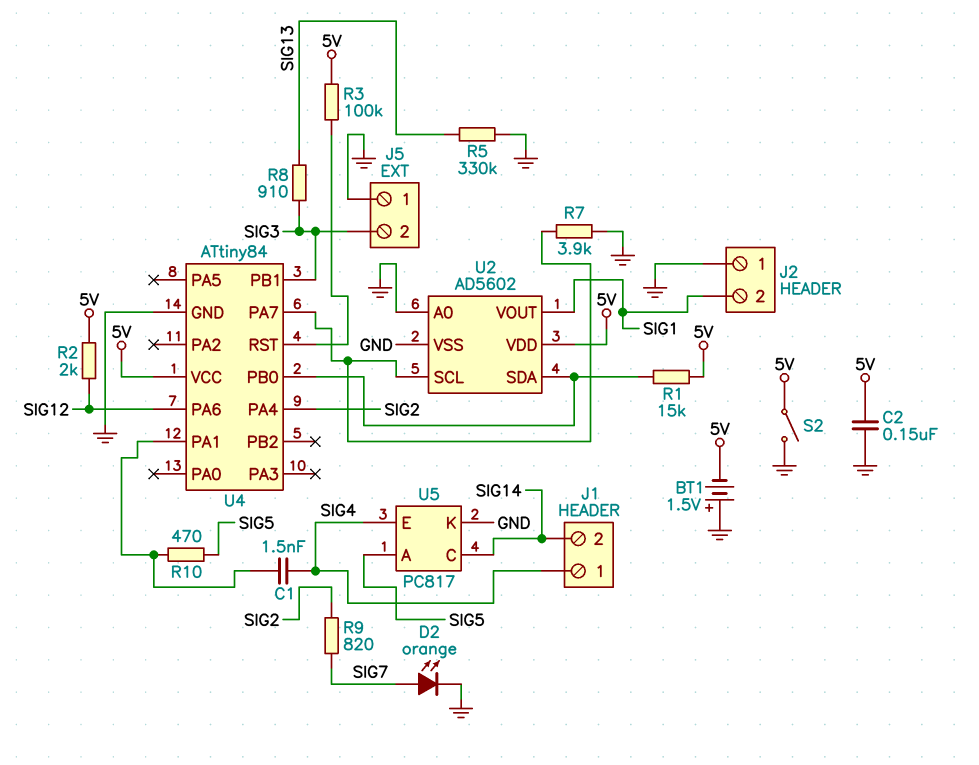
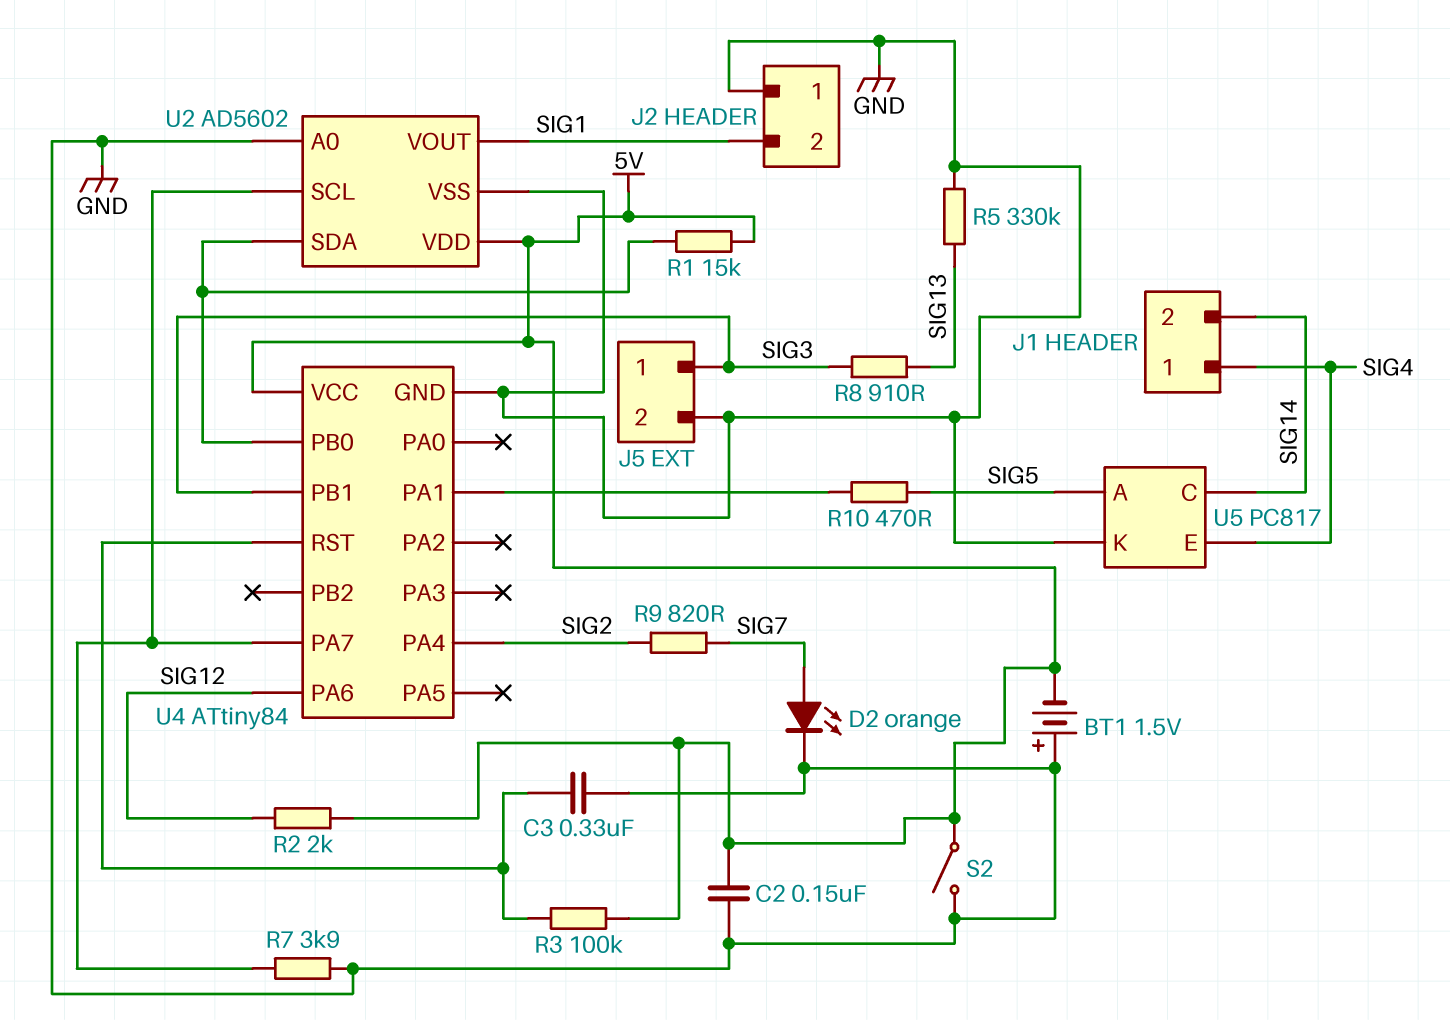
C1: 1.5nF (SIG4, U4/PA1) -> none
C3: none -> 330nF (GND, U4/RST)
J5 pin 1: GND -> SIG3
J5 pin 2: SIG3 -> GND

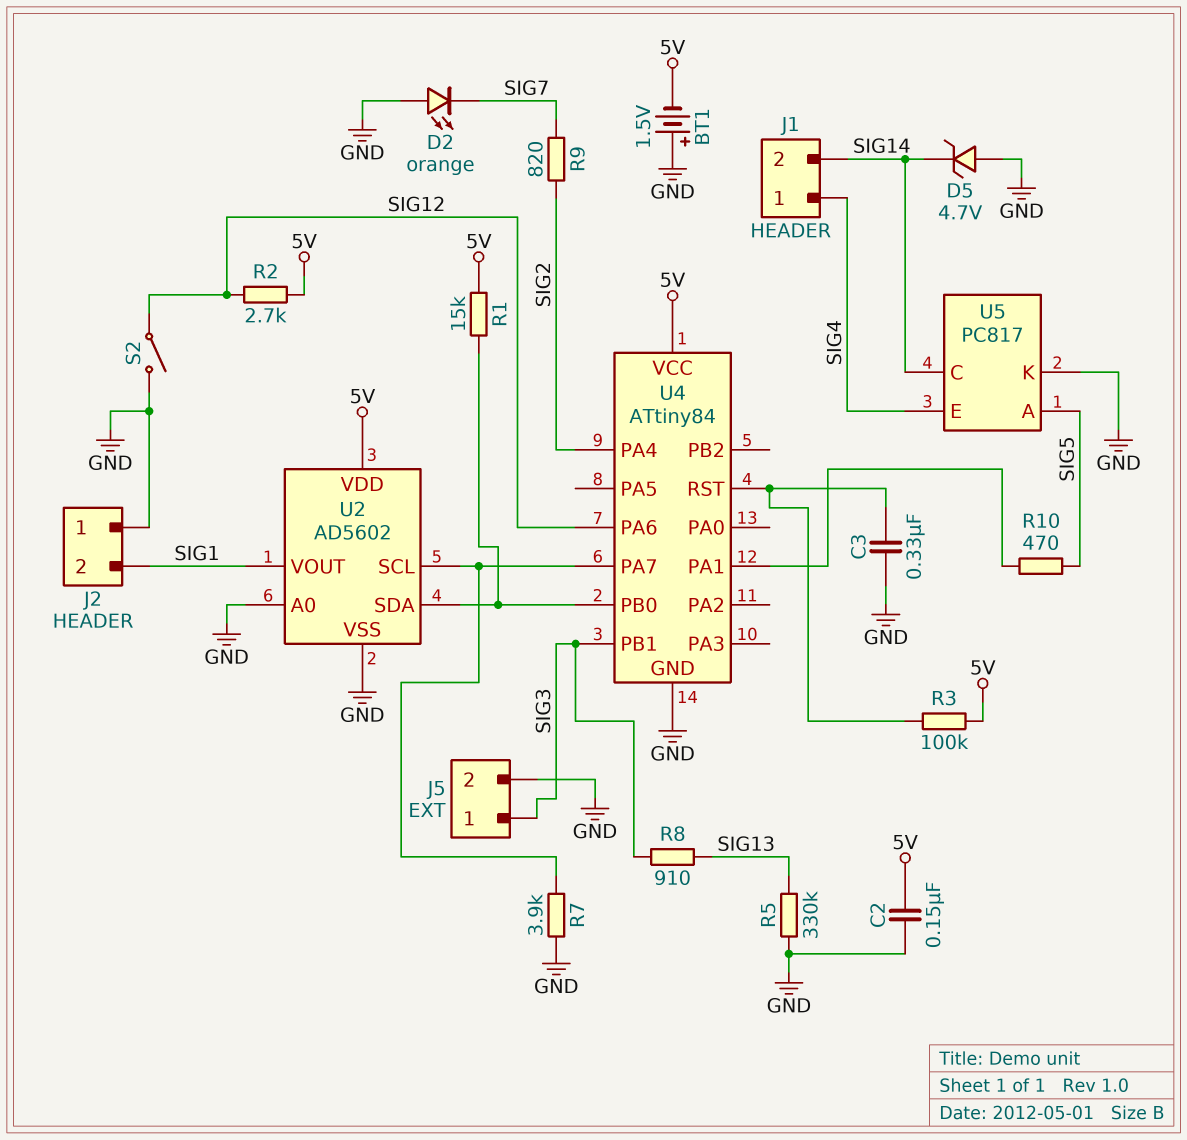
D2: LED orange (A SIG7, K GND) -> LED orange (A GND, K SIG7)
D5: none -> zener 4.7V (A GND, K SIG14)
R2: 2k (5V, SIG12) -> 2.7k (5V, SIG12)
S2: switch (5V, GND) -> switch (GND, SIG12)

